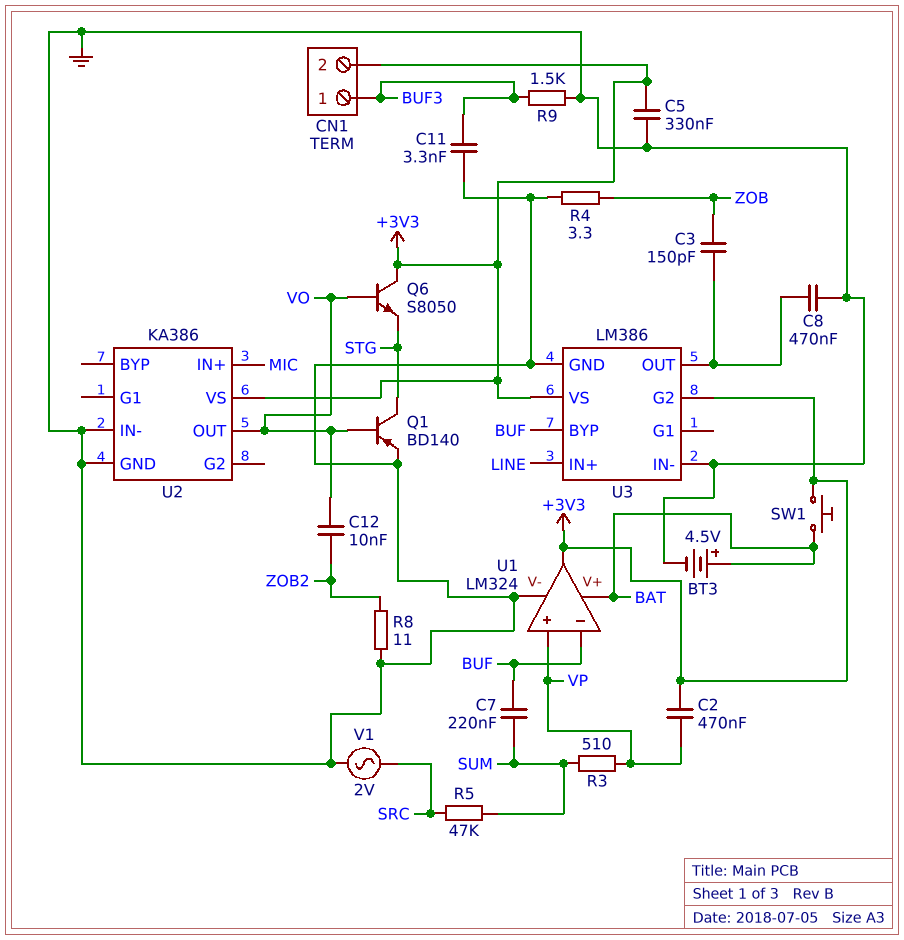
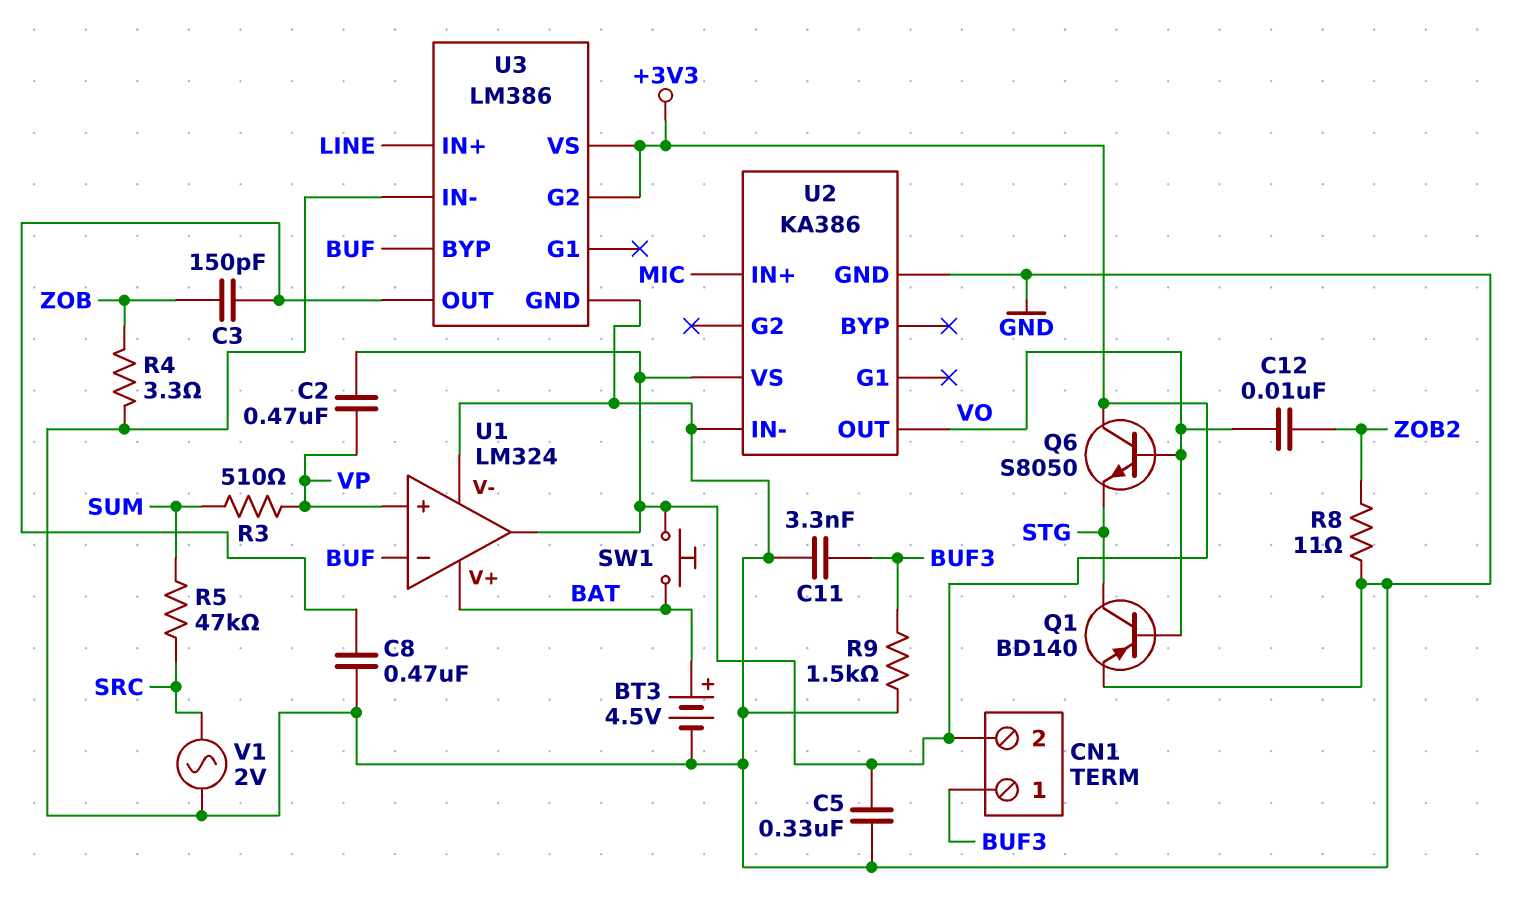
C7: 220nF (BUF, SUM) -> none

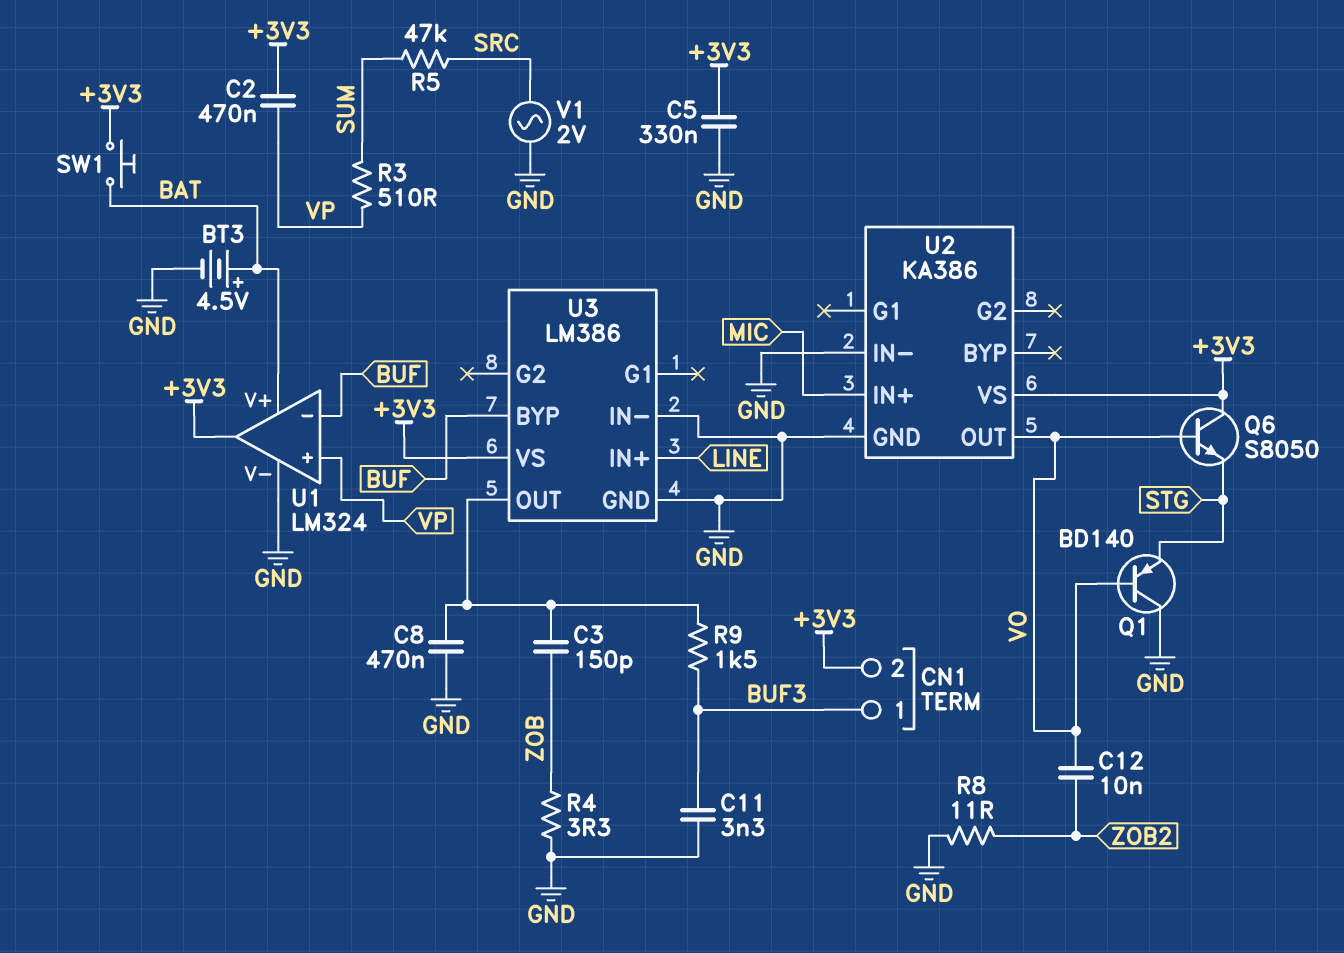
Q1: PNP BD140 (B VO, C STG, E GND) -> PNP BD140 (B VO, C GND, E STG)
R9: 1.5k (BUF3, GND) -> 1.5k (BUF3, U3/OUT)
U3 pin G2: +3V3 -> none

